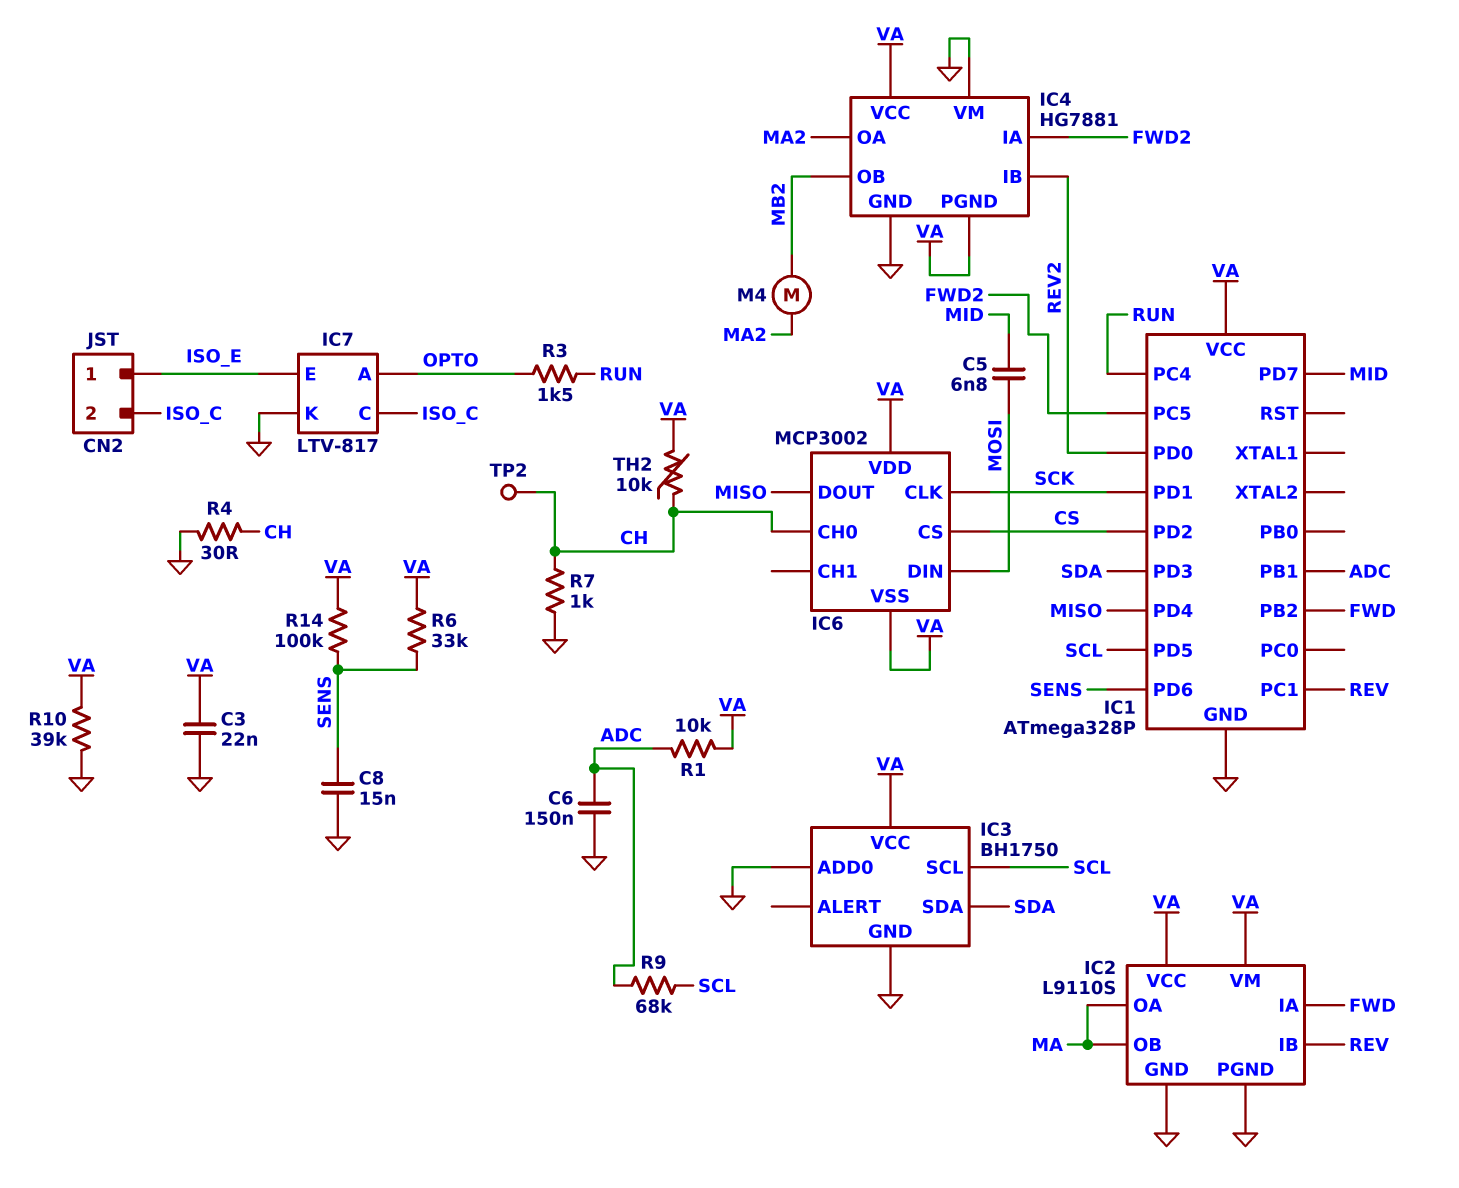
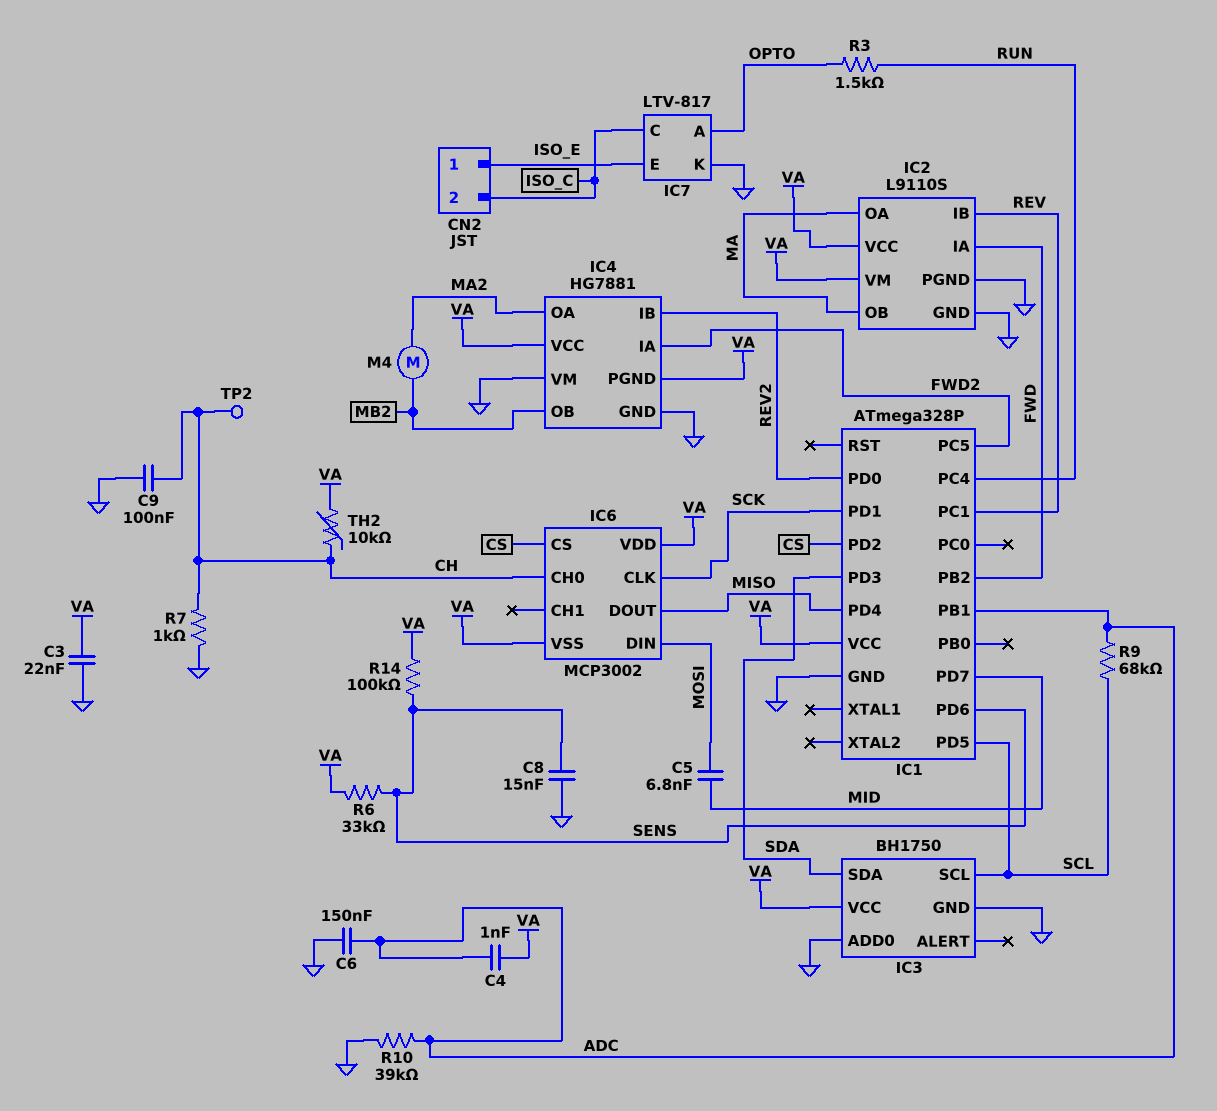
C4: none -> 1nF (ADC, VA)
C9: none -> 100nF (CH, GND)
R1: 10k (ADC, VA) -> none
R4: 30 (CH, GND) -> none
R10: 39k (GND, VA) -> 39k (ADC, GND)

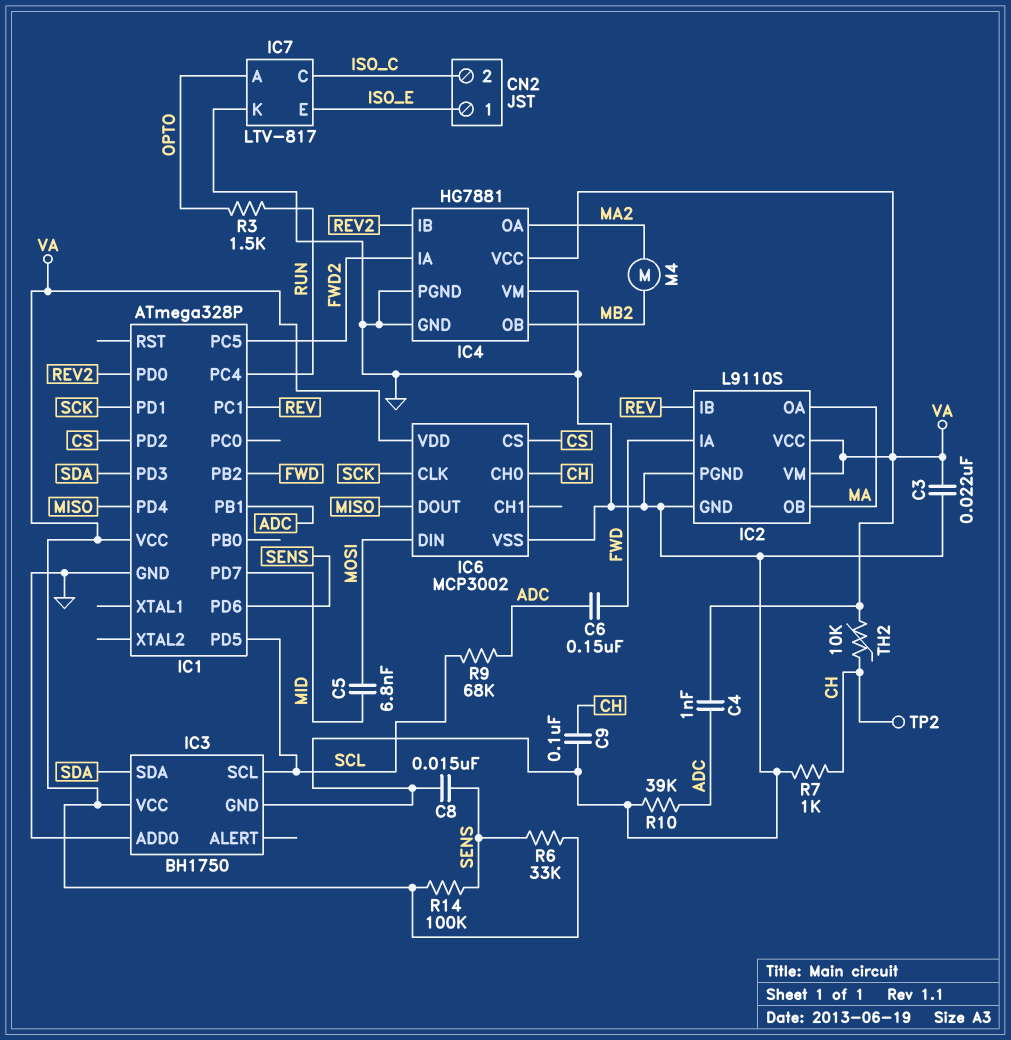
C6: 150nF (ADC, GND) -> 150nF (ADC, FWD)
IC4 pin PGND: VA -> GND
IC6 pin VSS: VA -> GND

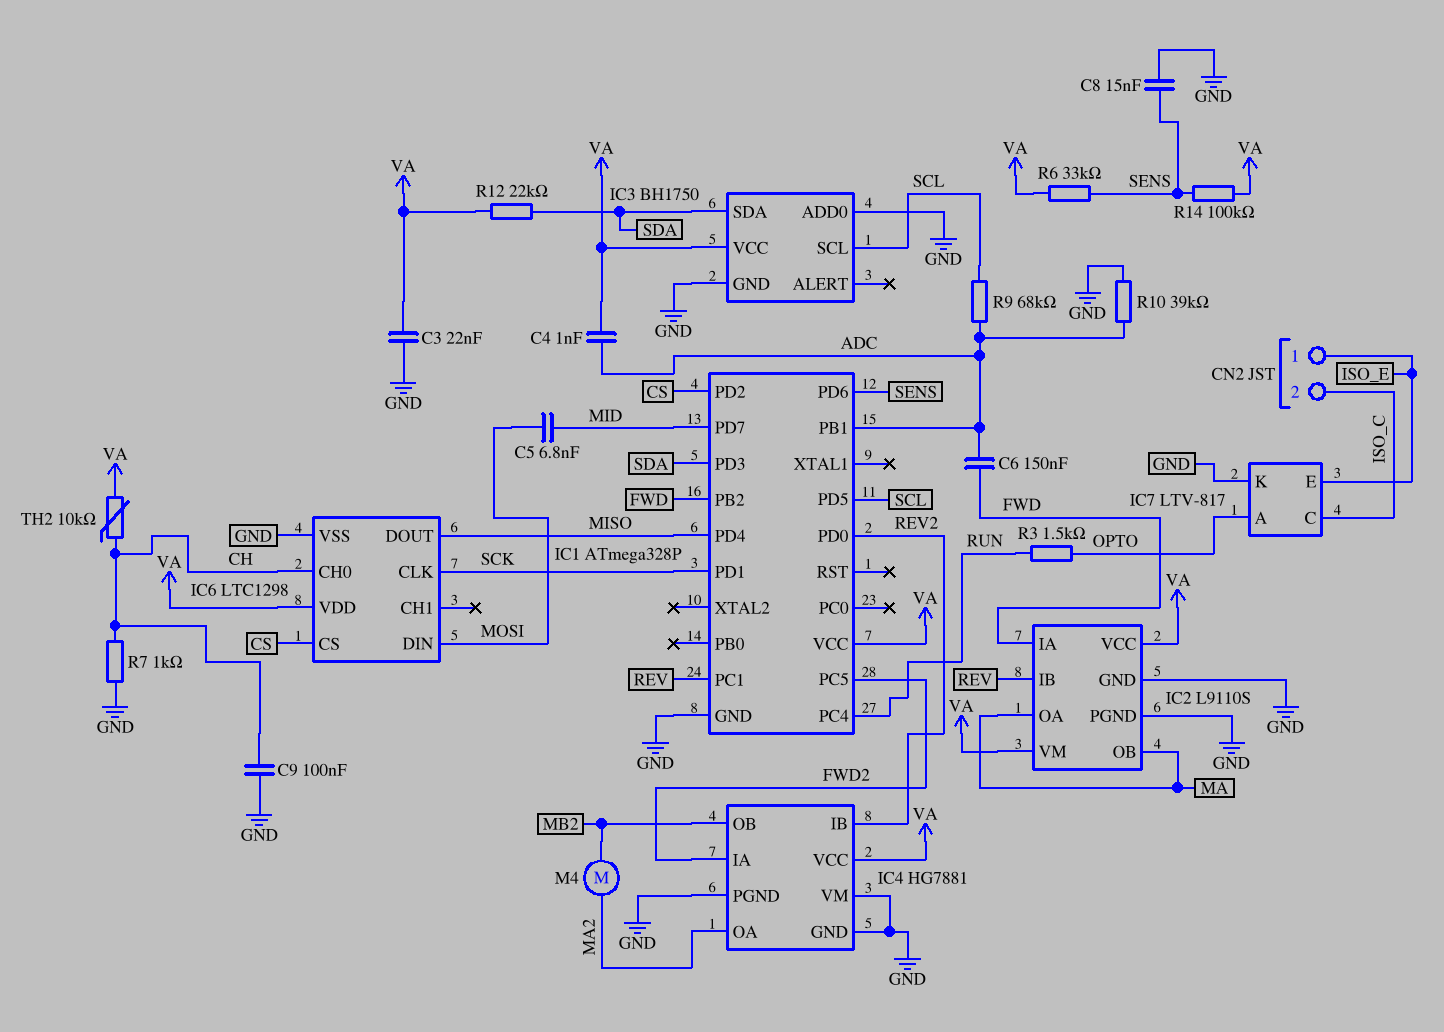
IC6: MCP3002 -> LTC1298
R12: none -> 22k (SDA, VA)
TP2: test point (CH) -> none

